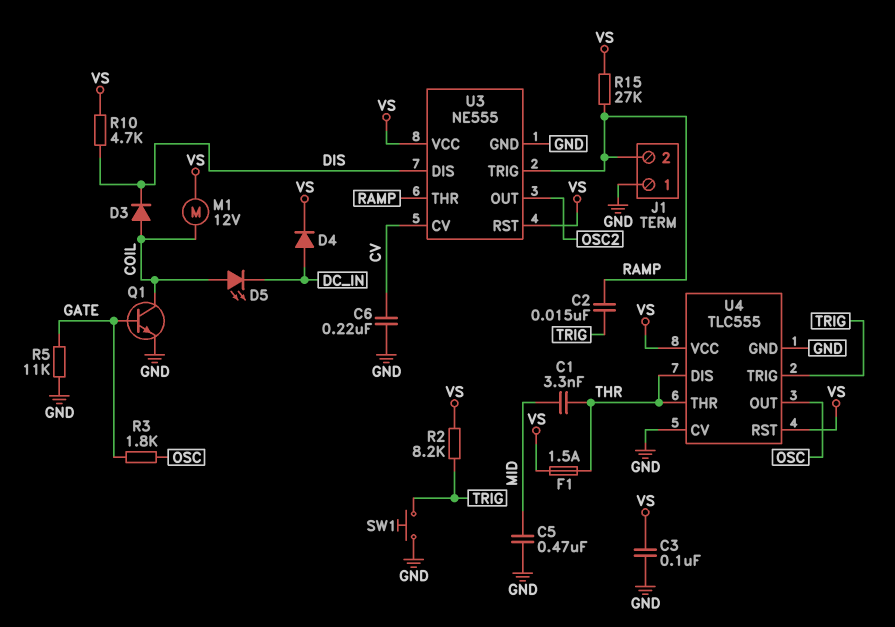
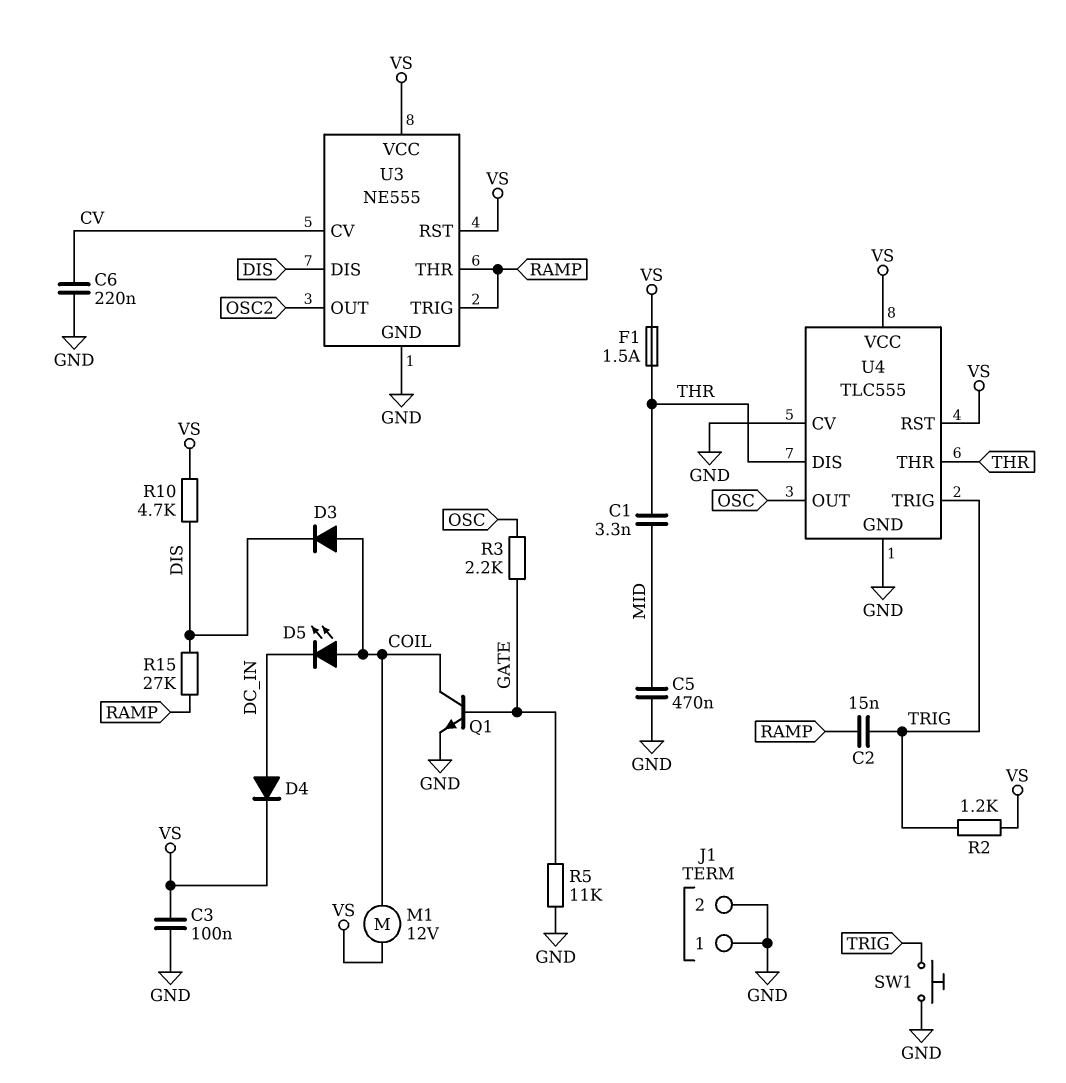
J1 pin 2: RAMP -> GND
R2: 8.2k (TRIG, VS) -> 1.2k (TRIG, VS)
R3: 1.8k (GATE, OSC) -> 2.2k (GATE, OSC)
R15: 27k (RAMP, VS) -> 27k (DIS, RAMP)

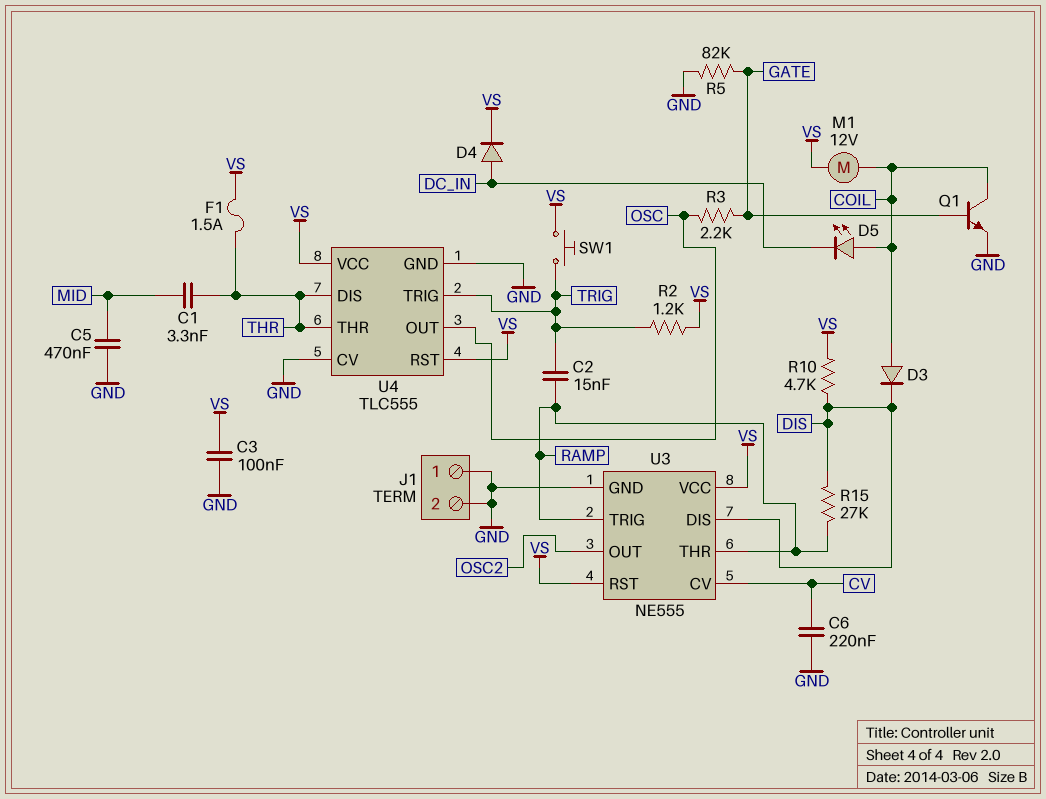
R5: 11k (GATE, GND) -> 82k (GATE, GND)
SW1: button (GND, TRIG) -> button (TRIG, VS)

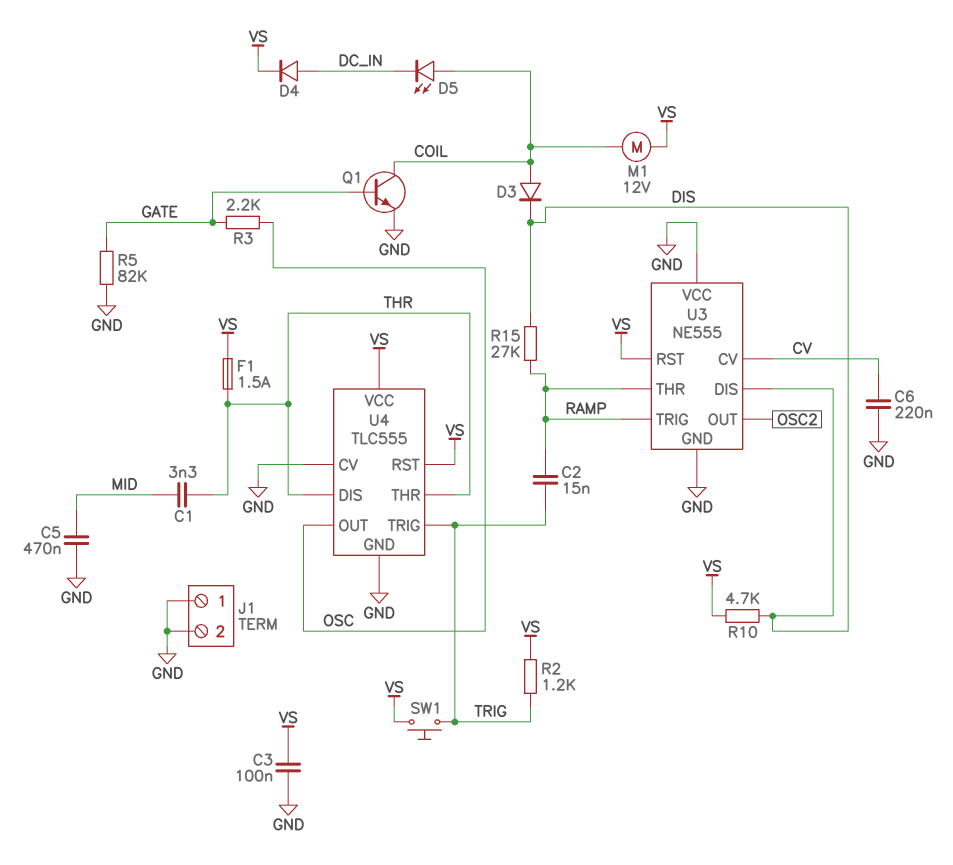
U3 pin VCC: VS -> GND

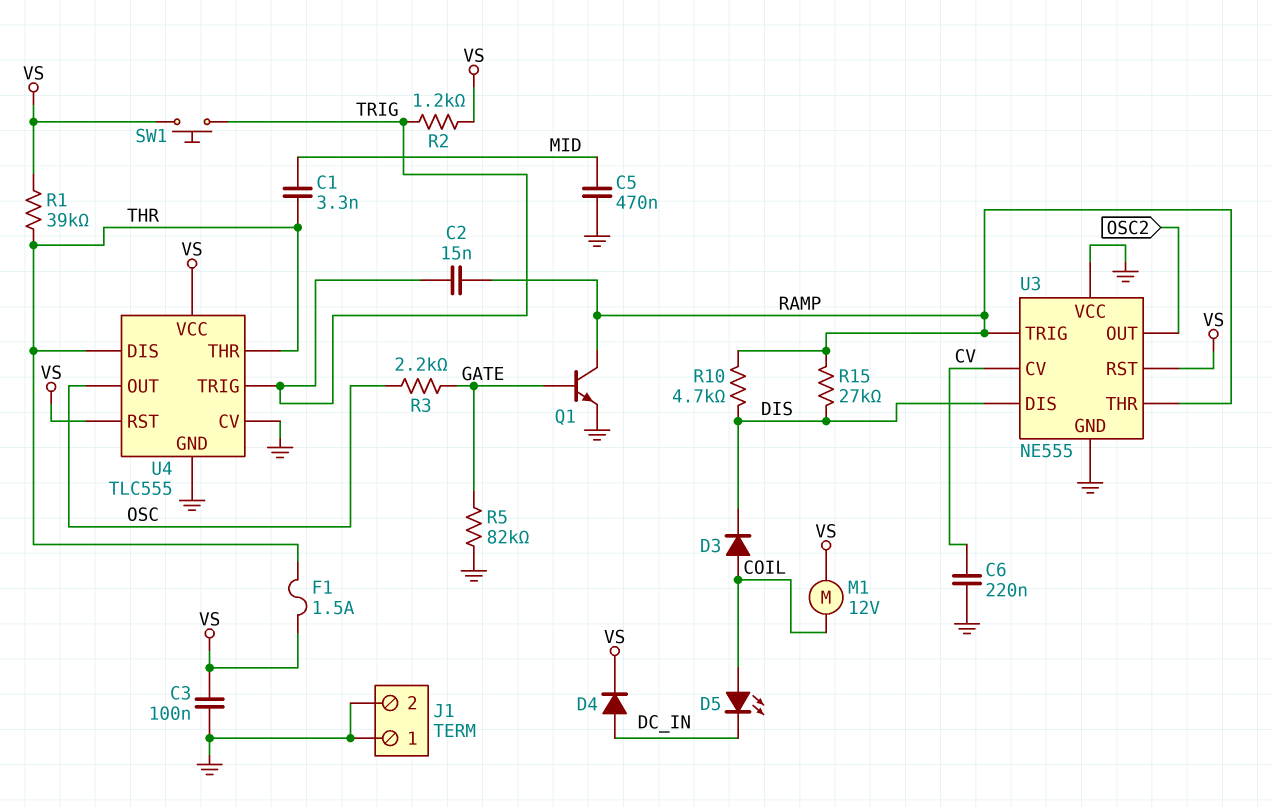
Q1: NPN (B GATE, C COIL, E GND) -> NPN (B GATE, C RAMP, E GND)
R1: none -> 39k (THR, VS)
R10: 4.7k (DIS, VS) -> 4.7k (DIS, RAMP)

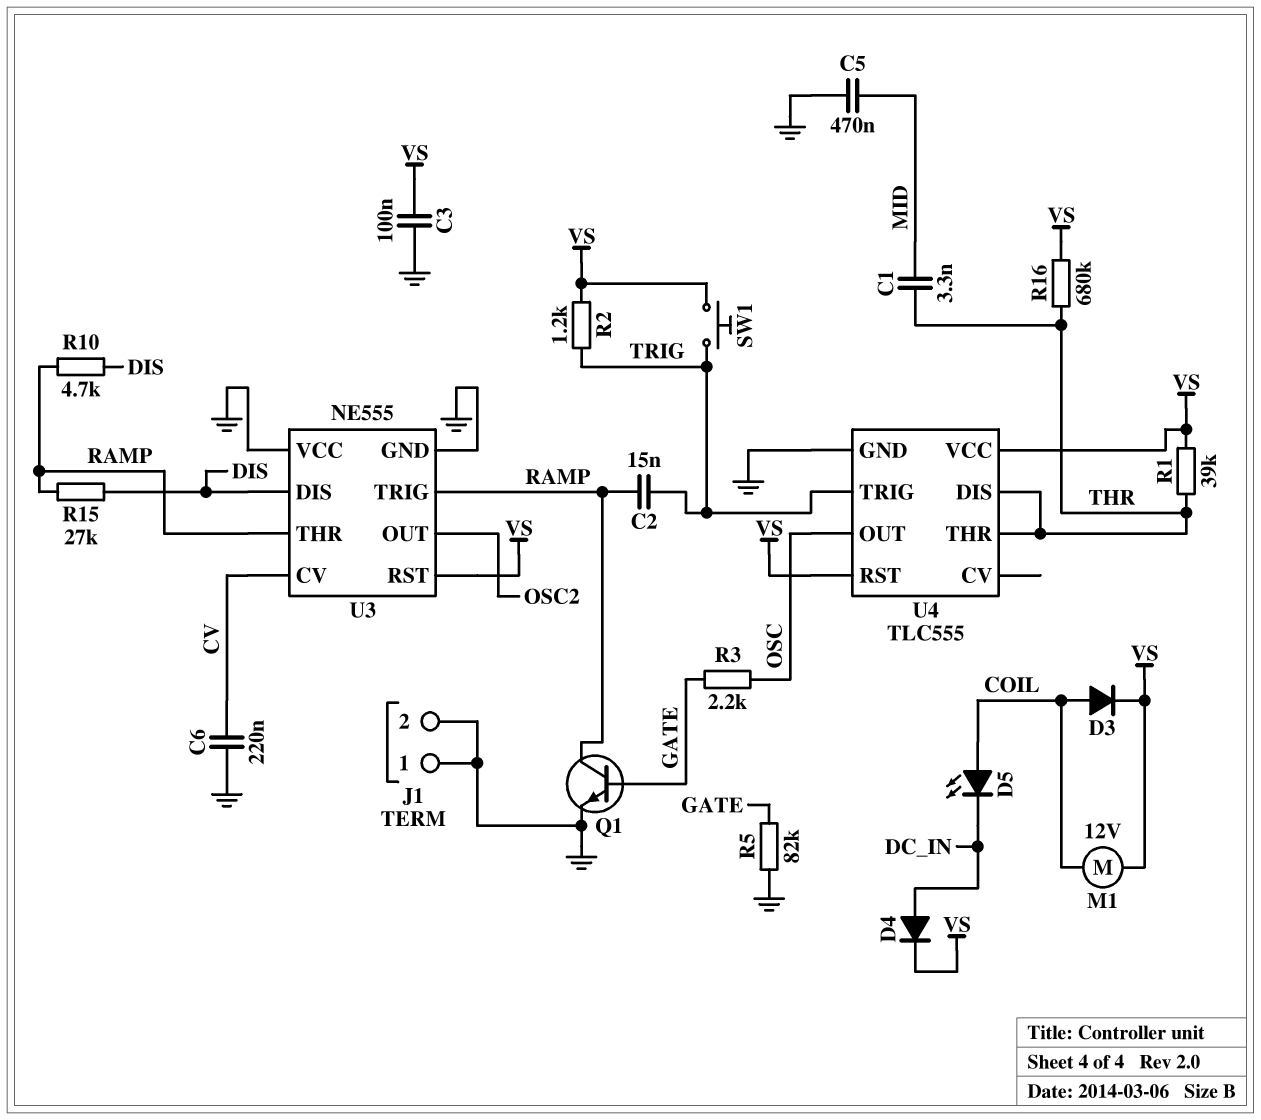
D3: diode (A COIL, K DIS) -> diode (A COIL, K VS)
F1: 1.5A (THR, VS) -> none
R16: none -> 680k (THR, VS)
U4 pin CV: GND -> none

